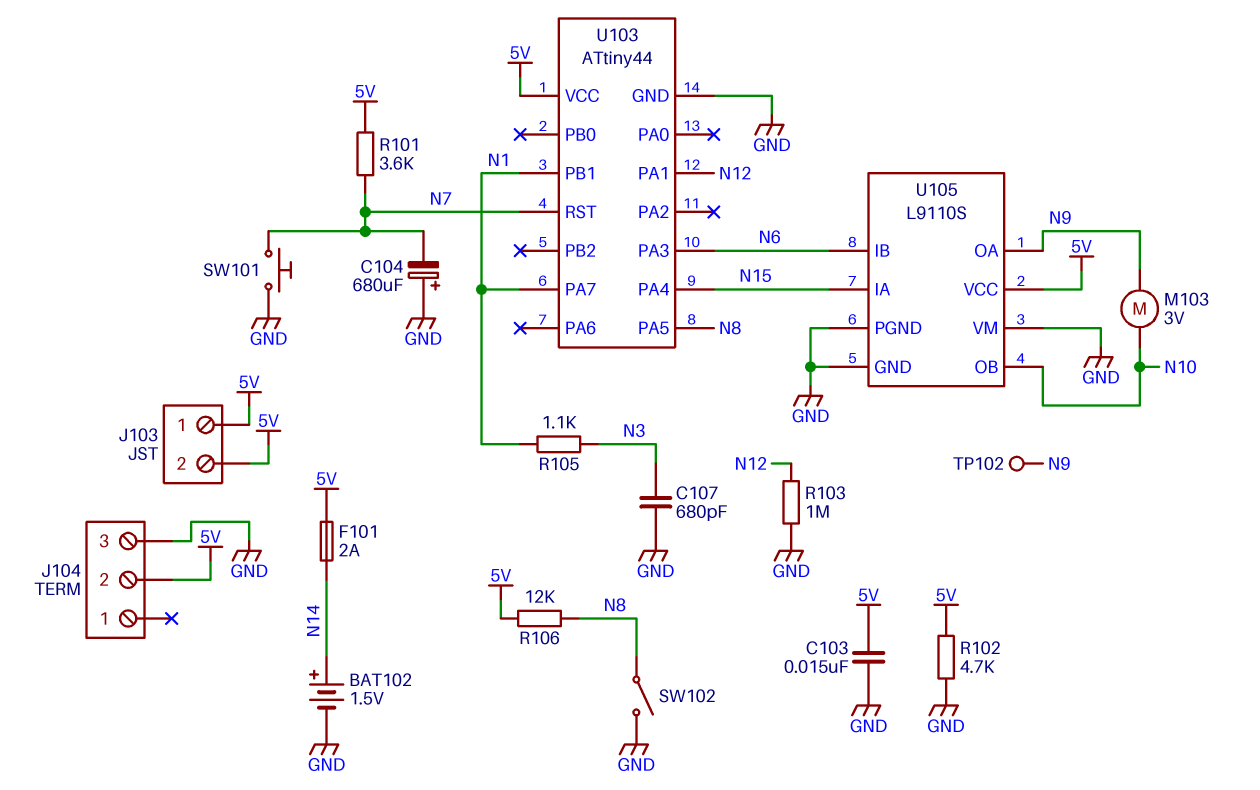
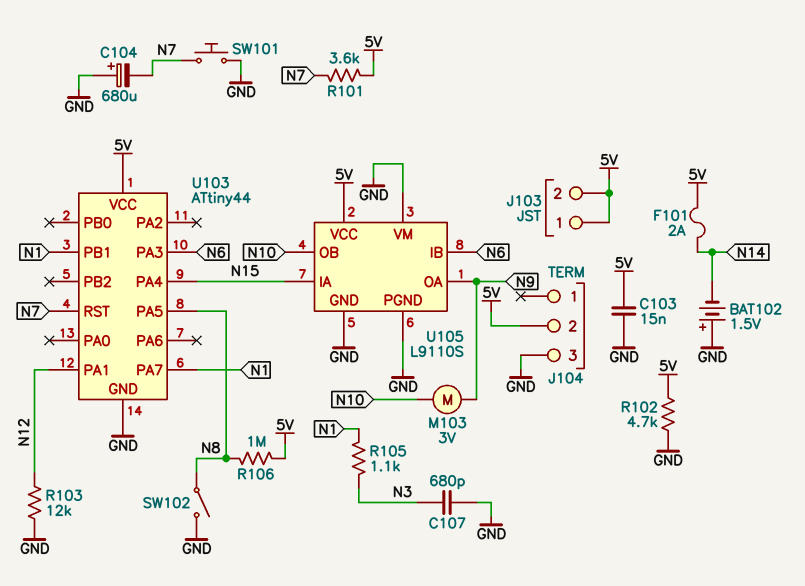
BAT102: 1.5V (plus N14, minus GND) -> 1.5V (plus GND, minus N14)
R103: 1M (GND, N12) -> 12k (GND, N12)
R106: 12k (5V, N8) -> 1M (5V, N8)
TP102: test point (N9) -> none

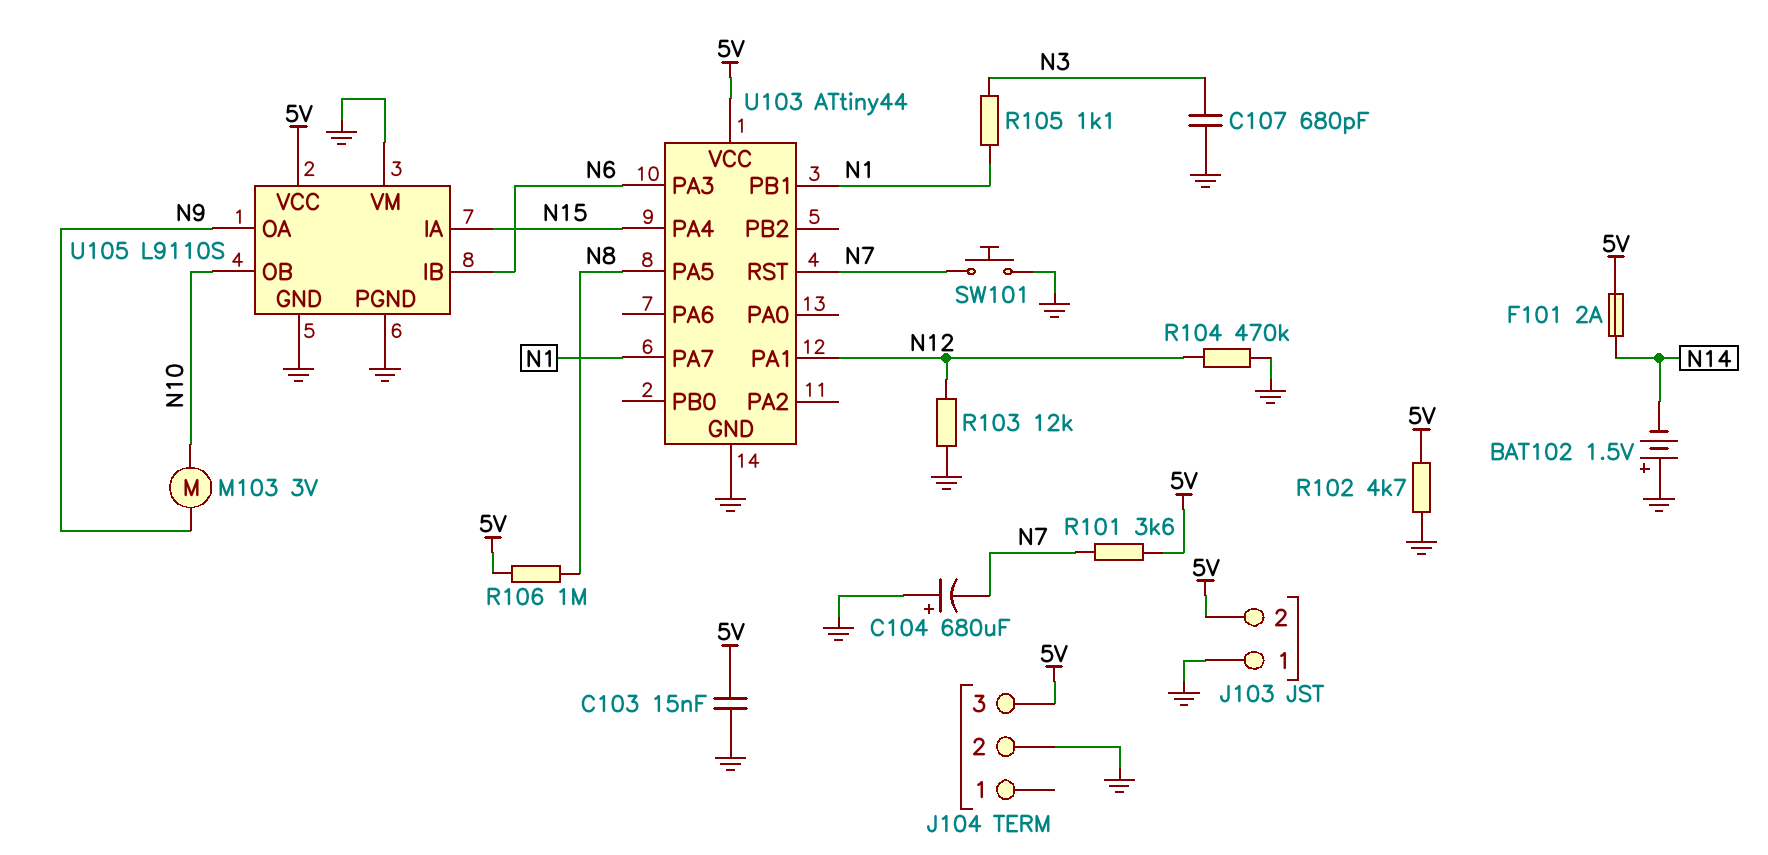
J103 pin 1: 5V -> GND
J104 pin 2: 5V -> GND
J104 pin 3: GND -> 5V
R104: none -> 470k (GND, N12)
SW102: switch (GND, N8) -> none

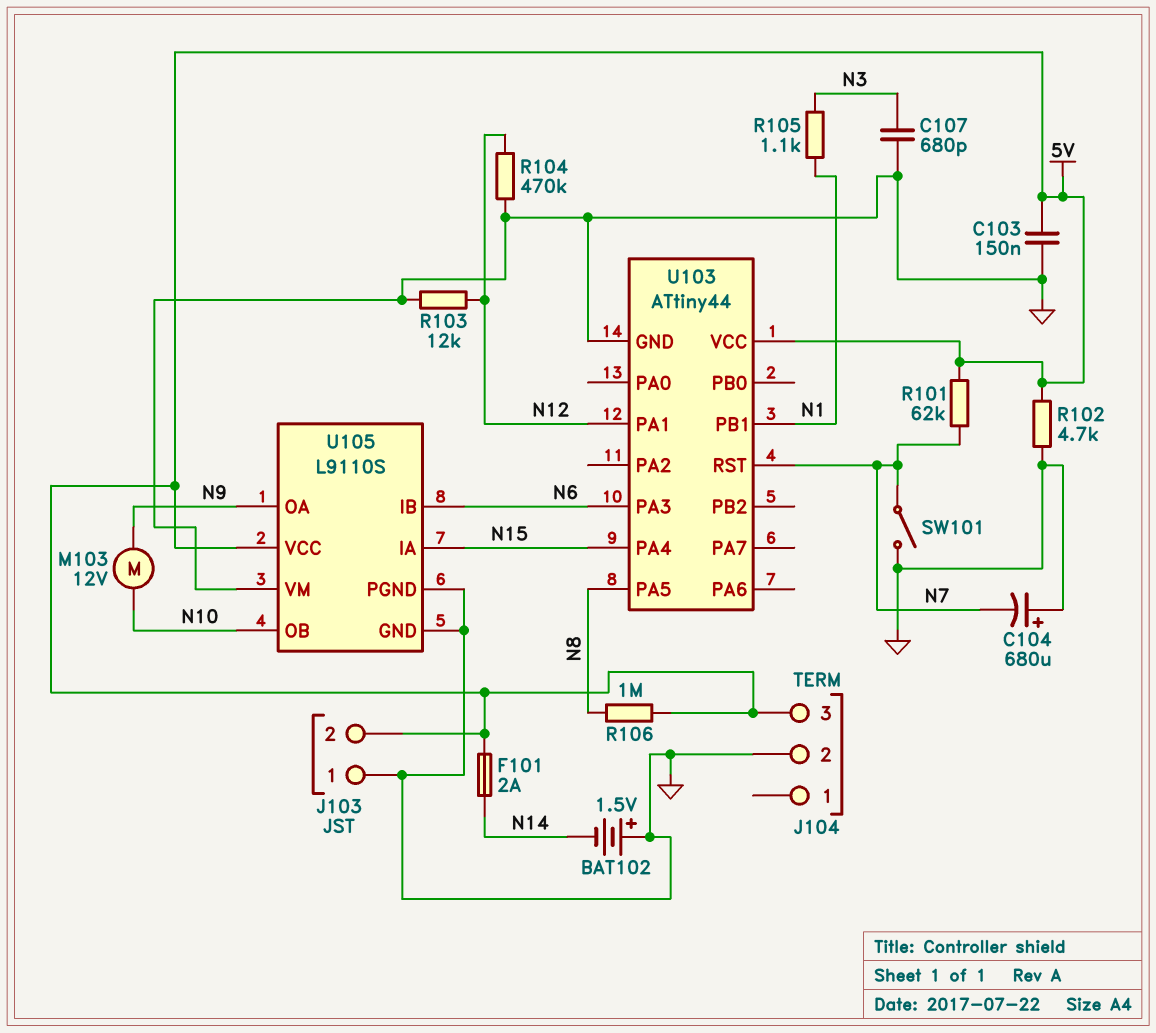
C103: 15nF (5V, GND) -> 150nF (5V, GND)
M103: motor 3V (N9, N10) -> motor 12V (N9, N10)
R101: 3.6k (5V, N7) -> 62k (5V, N7)
SW101: button (GND, N7) -> switch (GND, N7)
U103 pin PA7: N1 -> none

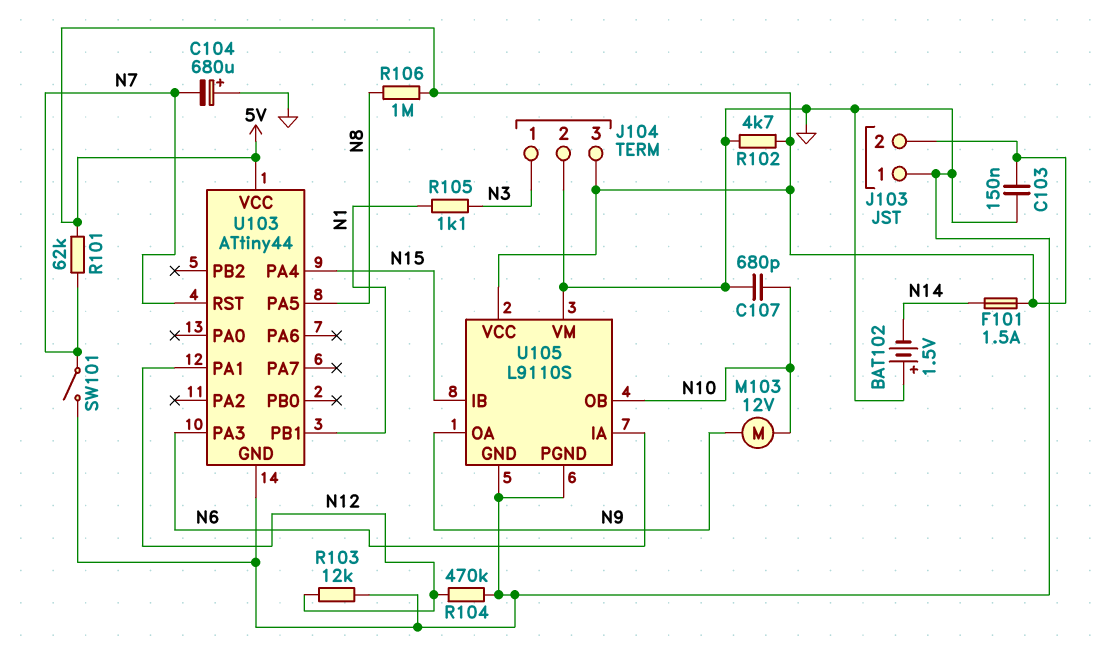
C107: 680pF (GND, N3) -> 680pF (GND, N10)
F101: 2A (5V, N14) -> 1.5A (5V, N14)
J104 pin 1: none -> N3
U105 pin IA: N15 -> N6
U105 pin IB: N6 -> N15

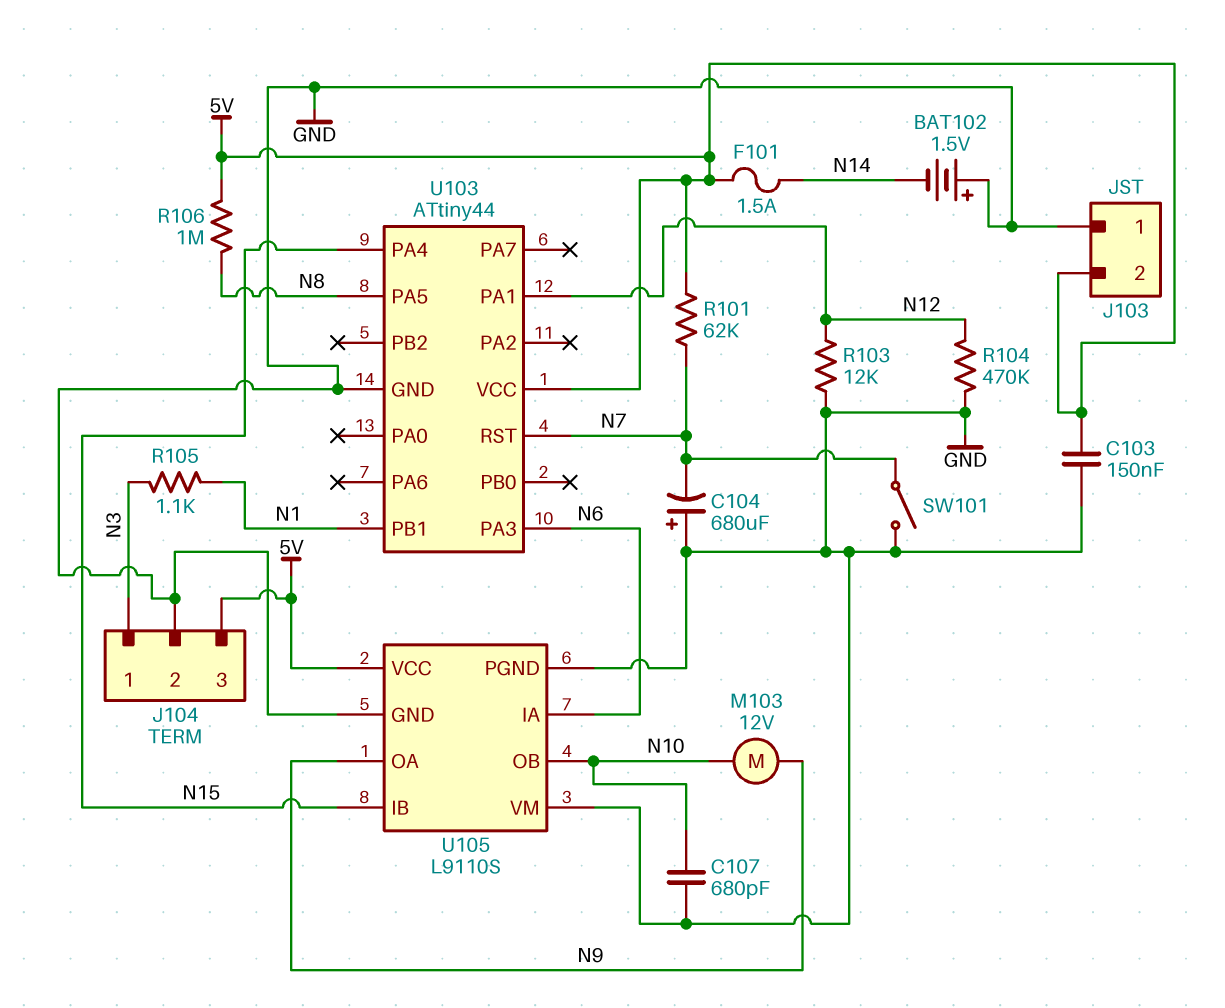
R102: 4.7k (5V, GND) -> none

